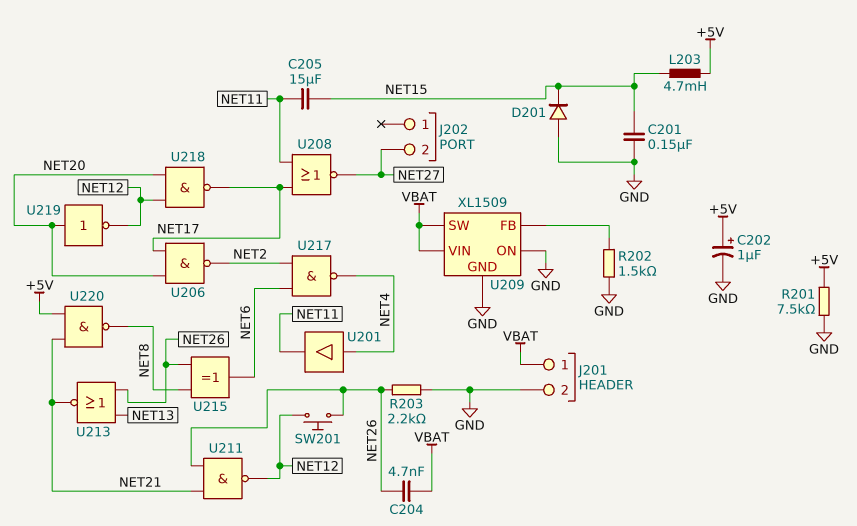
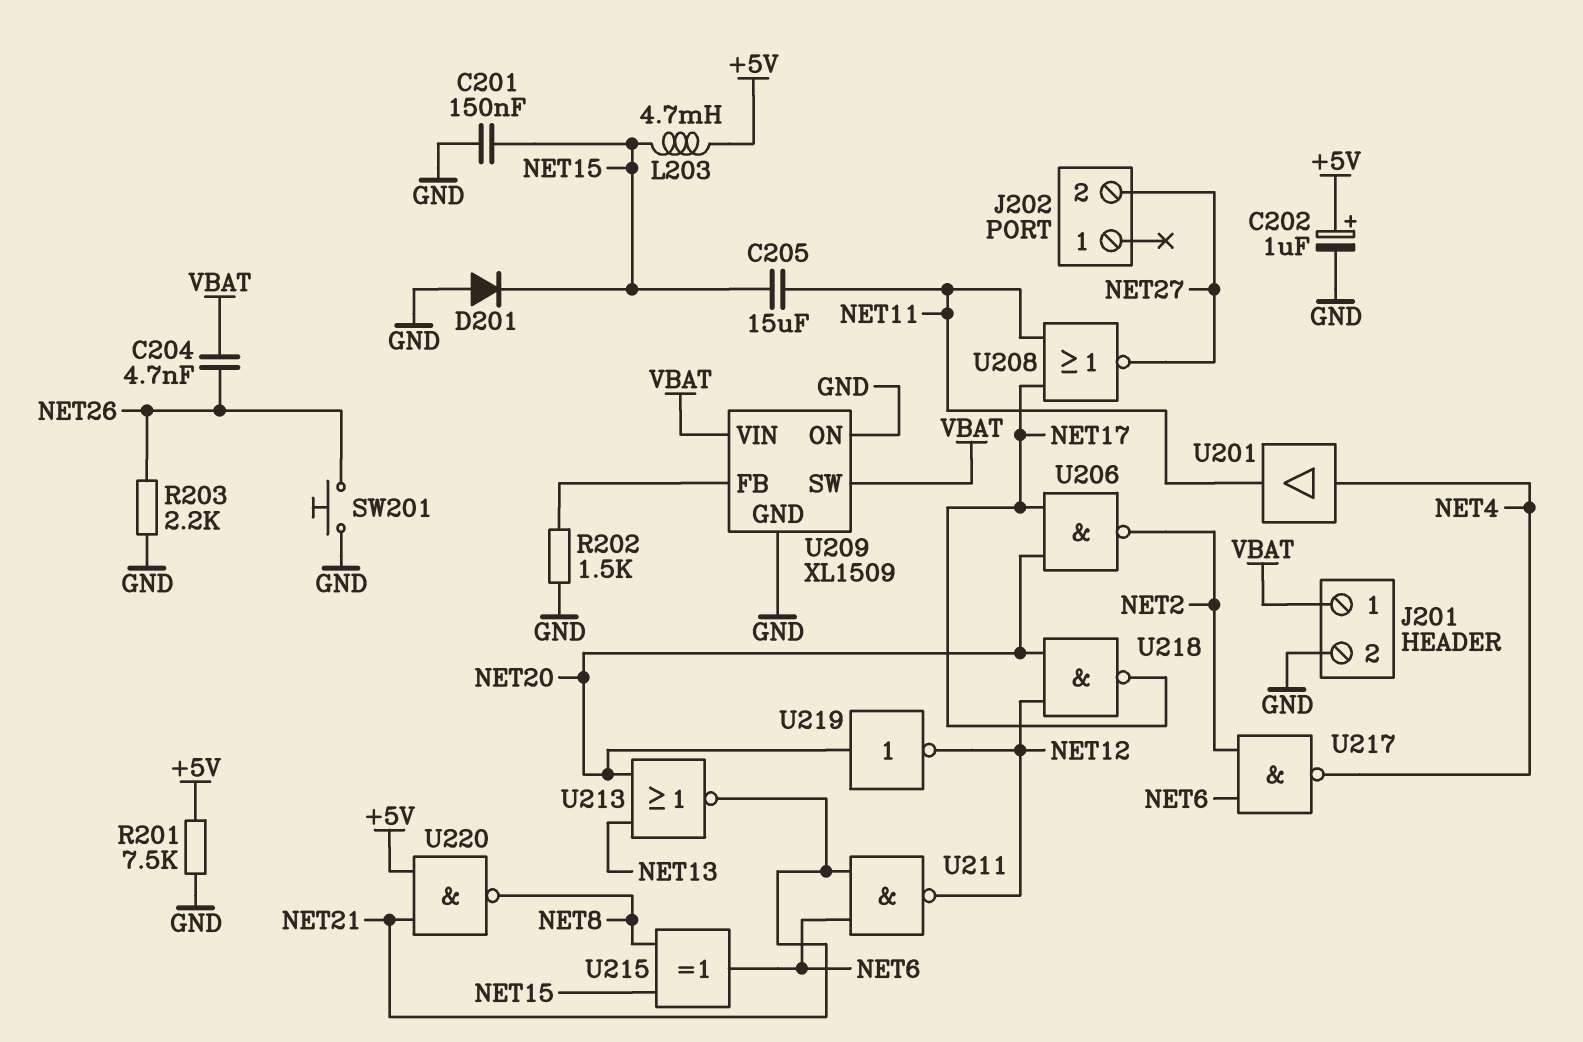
SW201: button (NET12, NET26) -> button (GND, NET26)
U211: NAND (in NET21, in NET26, out NET12) -> NAND (in NET6, in NET21, out NET12)
U213: NOR (in NET13, in NET26, out NET21) -> NOR (in NET13, in NET20, out NET21)
U215: XOR (in NET8, in NET26, out NET6) -> XOR (in NET8, in NET15, out NET6)

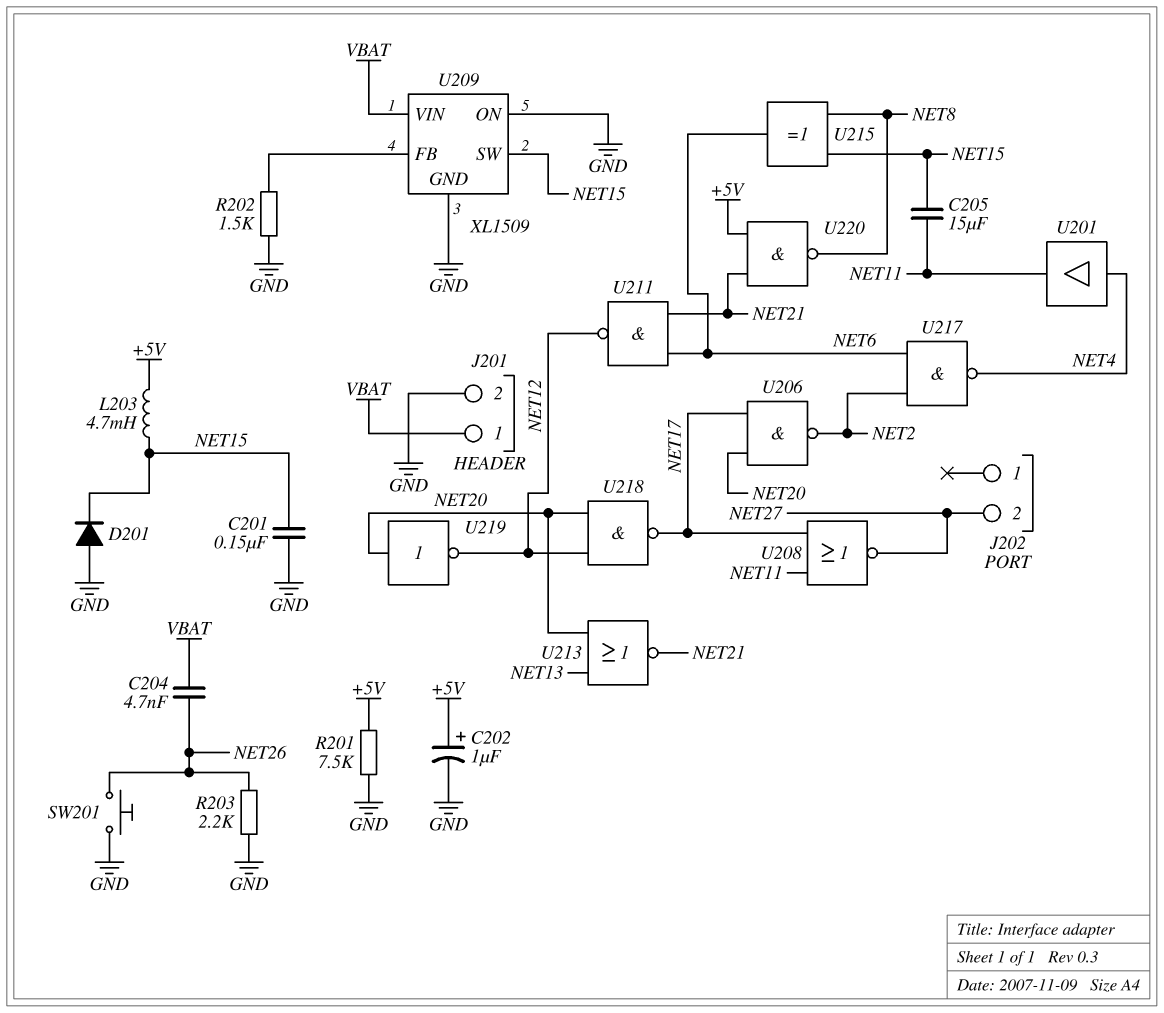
U209 pin SW: VBAT -> NET15

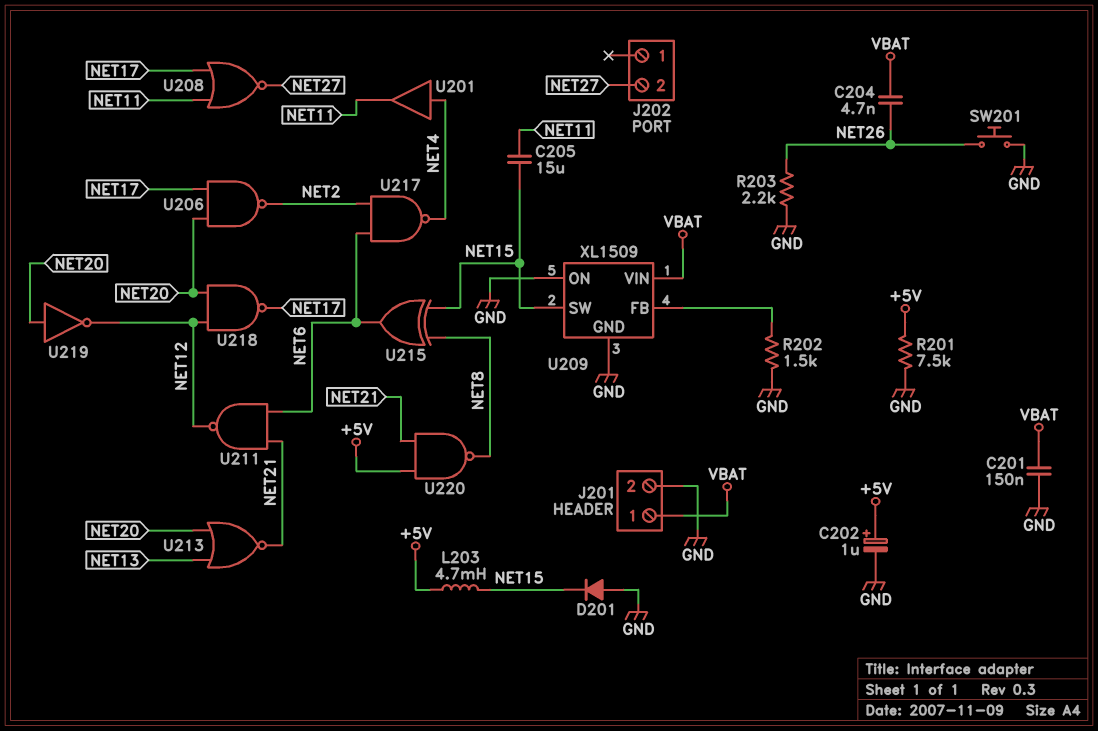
C201: 150nF (GND, NET15) -> 150nF (GND, VBAT)

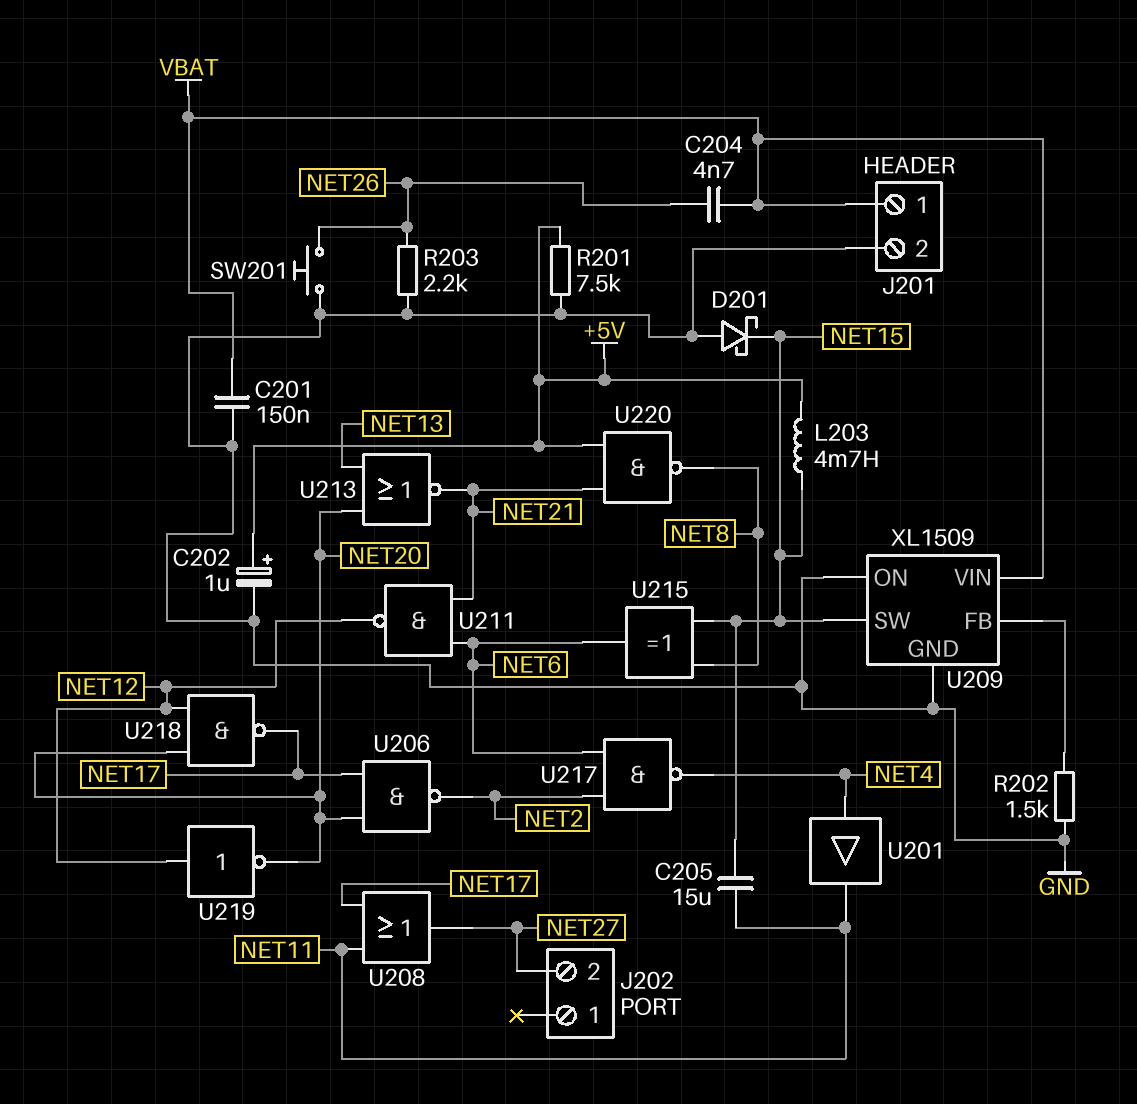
D201: diode (A GND, K NET15) -> schottky (A GND, K NET15)
U208: NOR (in NET11, in NET17, out NET27) -> OR (in NET11, in NET17, out NET27)
U219: NOT (in NET20, out NET12) -> NOT (in NET12, out NET20)

